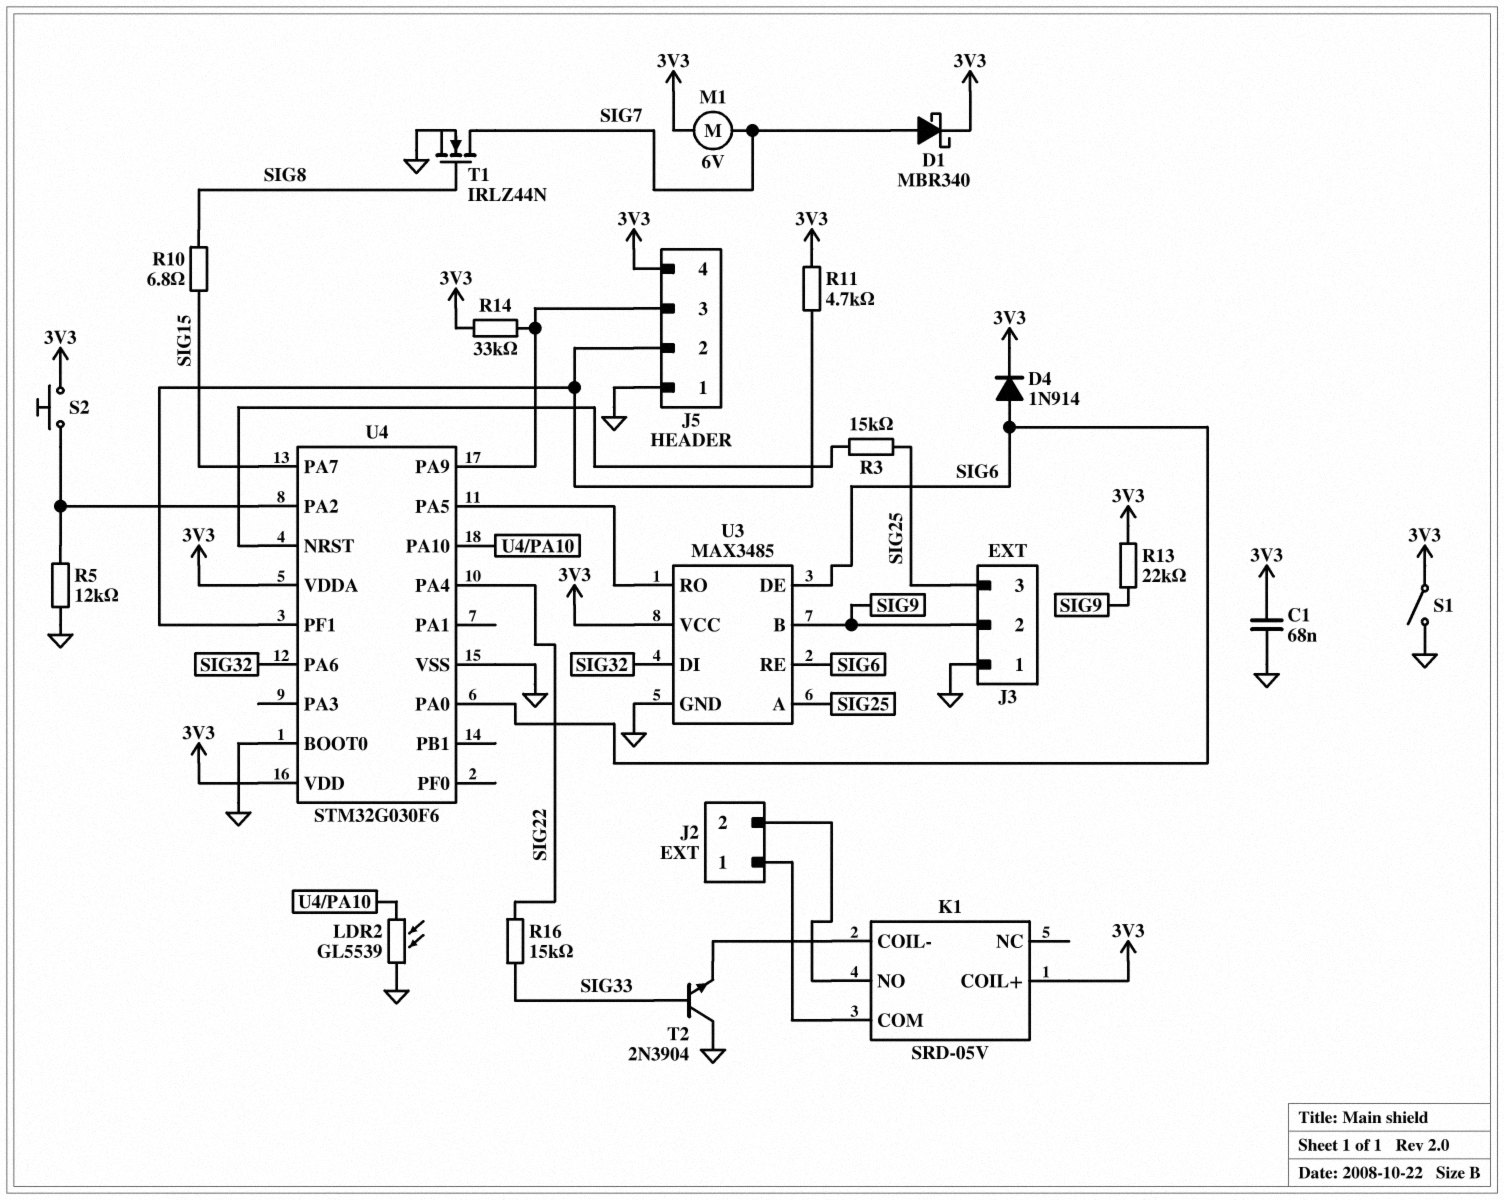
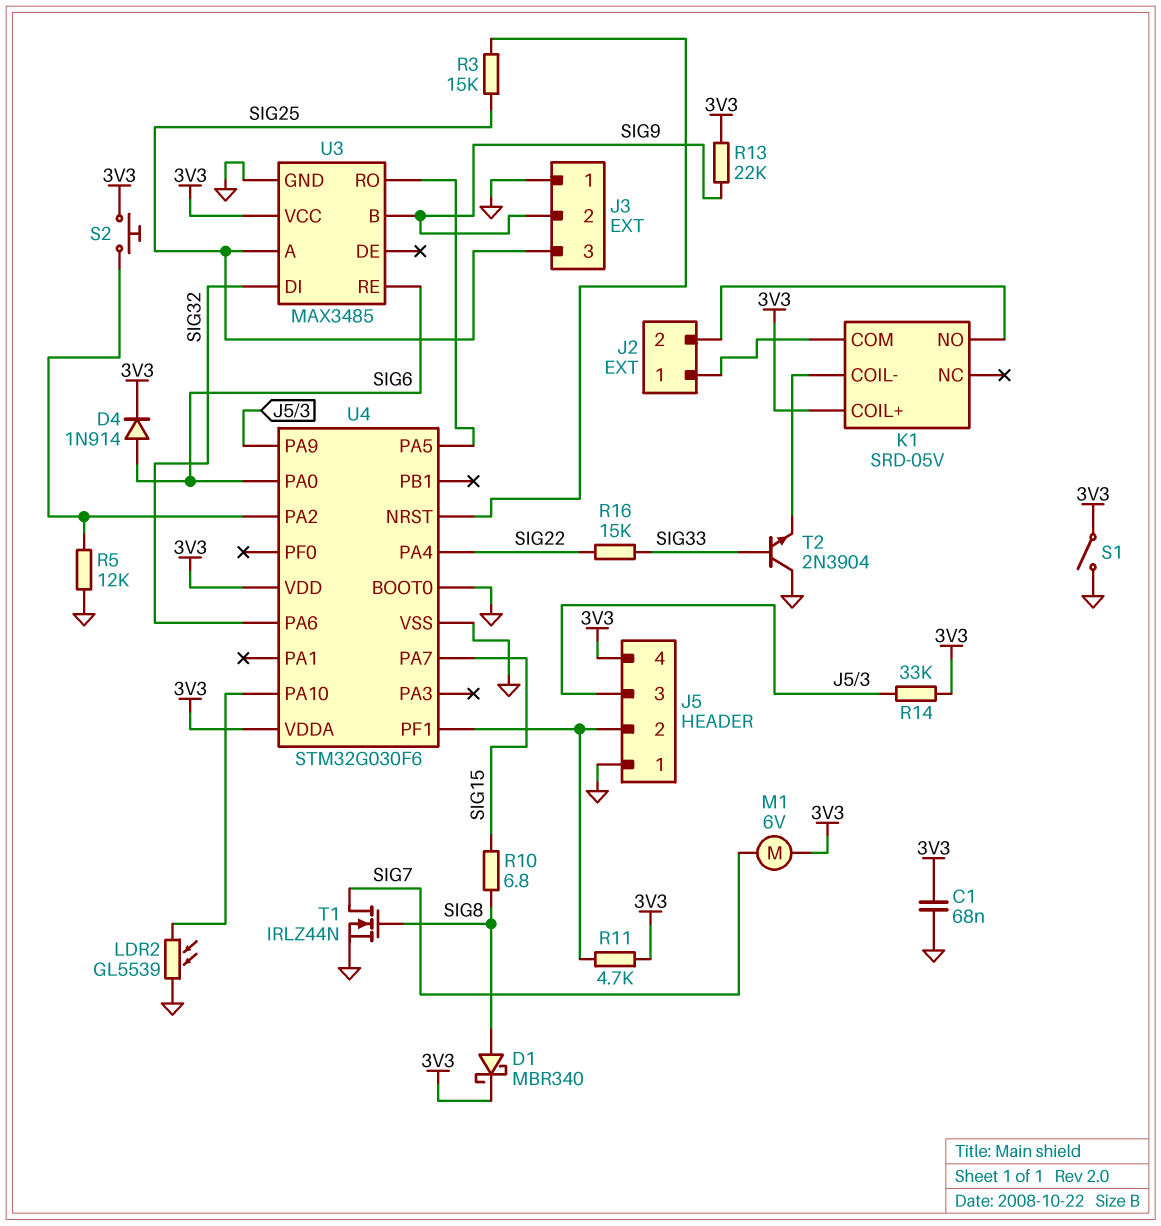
D1: schottky MBR340 (A SIG7, K 3V3) -> schottky MBR340 (A SIG8, K 3V3)
U3 pin DE: SIG6 -> none

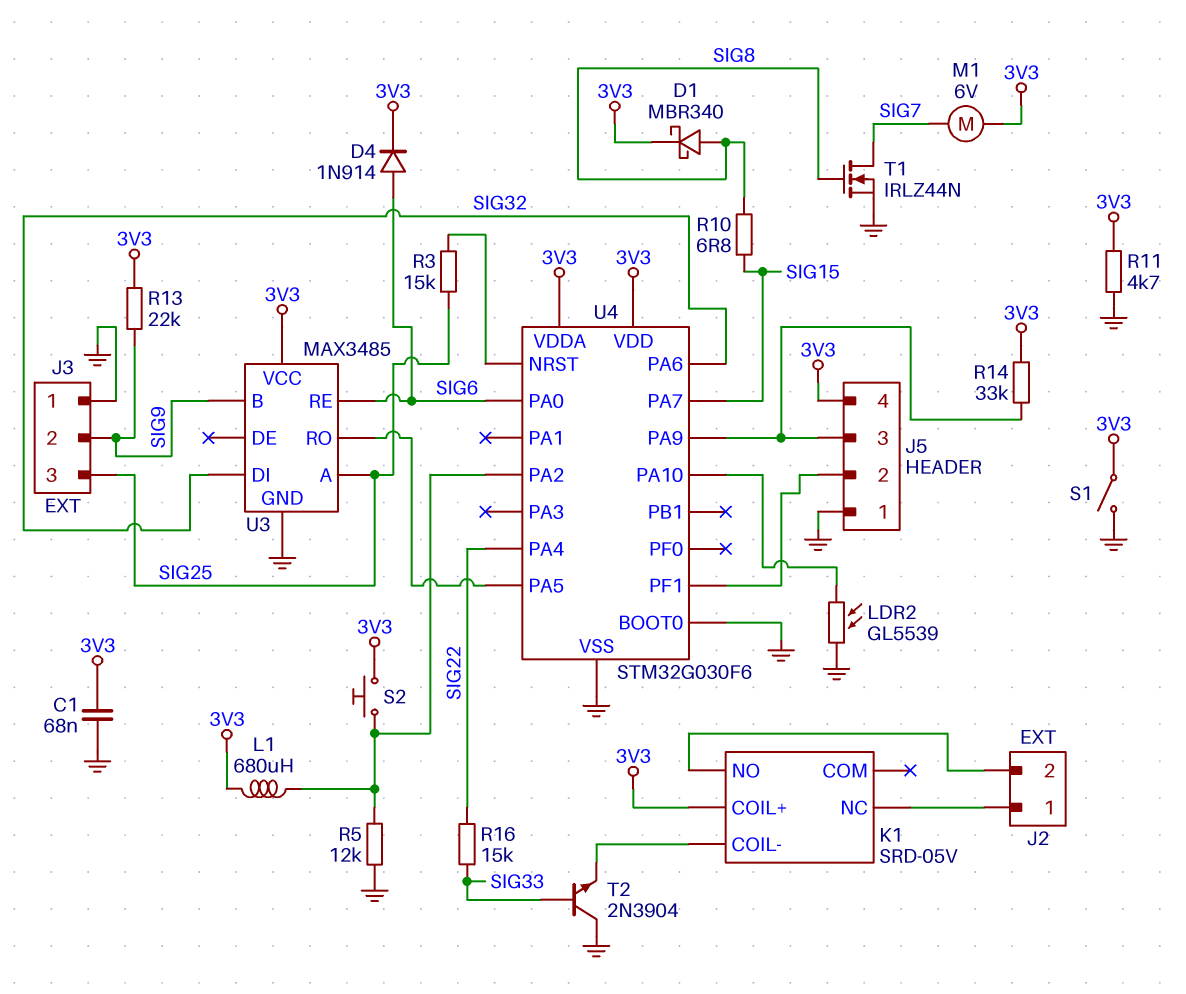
K1 pin COM: J2/1 -> none
K1 pin NC: none -> J2/1
L1: none -> 680uH (3V3, U4/PA2)
R11: 4.7k (3V3, J5/2) -> 4.7k (3V3, GND)

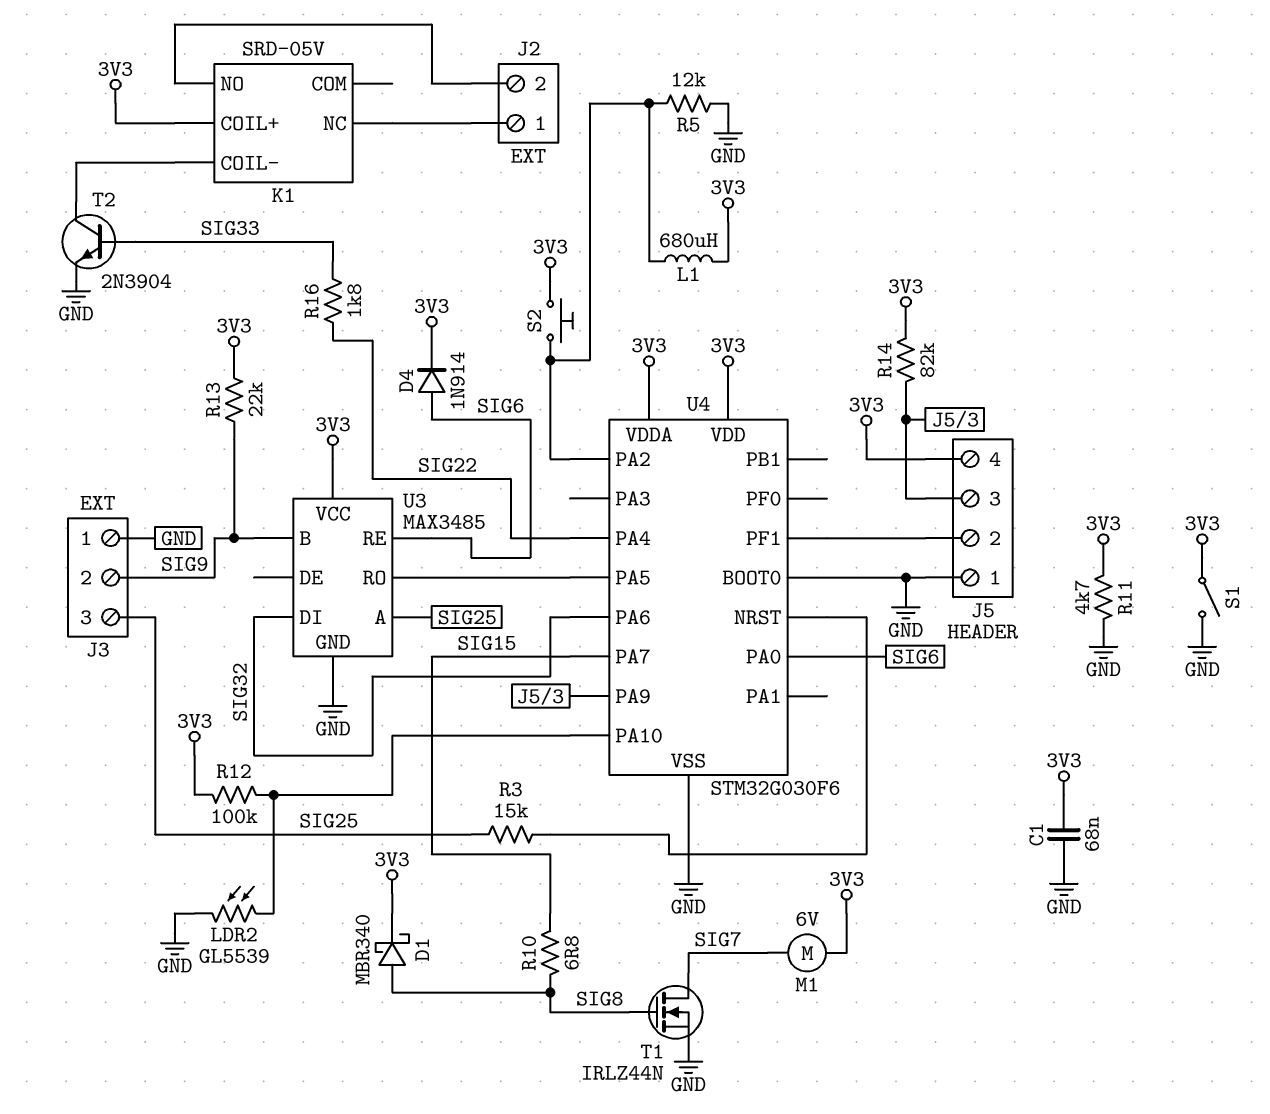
R12: none -> 100k (3V3, U4/PA10)
R14: 33k (3V3, J5/3) -> 82k (3V3, J5/3)
R16: 15k (SIG22, SIG33) -> 1.8k (SIG22, SIG33)
T2: NPN 2N3904 (B SIG33, C GND, E K1/COIL-) -> NPN 2N3904 (B SIG33, C K1/COIL-, E GND)

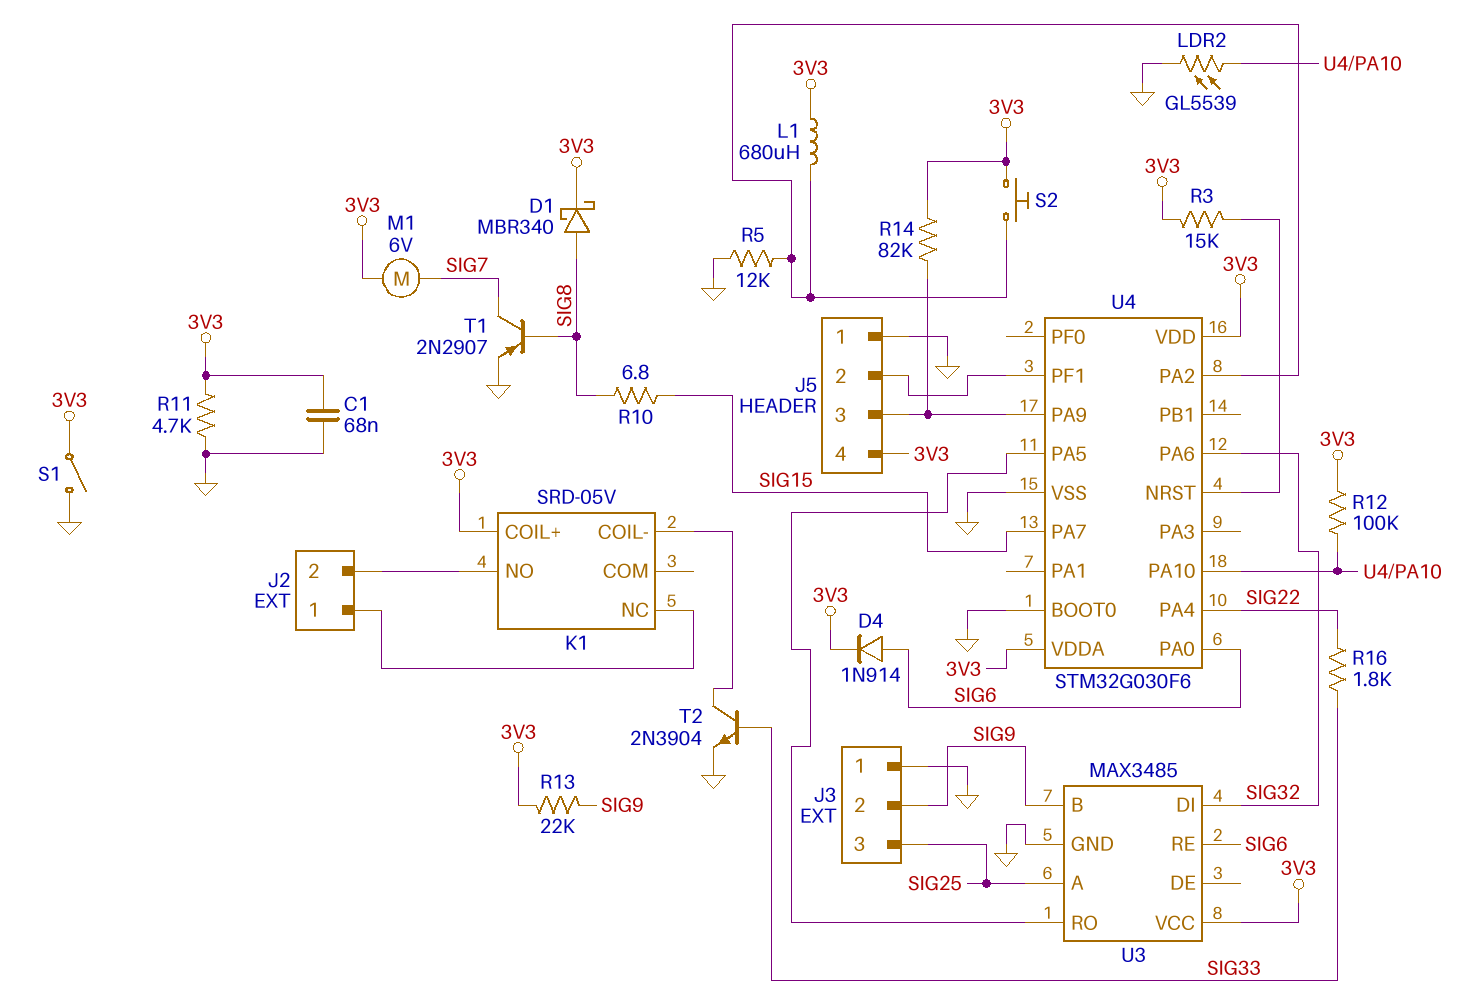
R3: 15k (SIG25, U4/NRST) -> 15k (3V3, U4/NRST)
T1: NMOS IRLZ44N (G SIG8, D SIG7, S GND) -> PNP 2N2907 (B SIG8, C SIG7, E GND)

